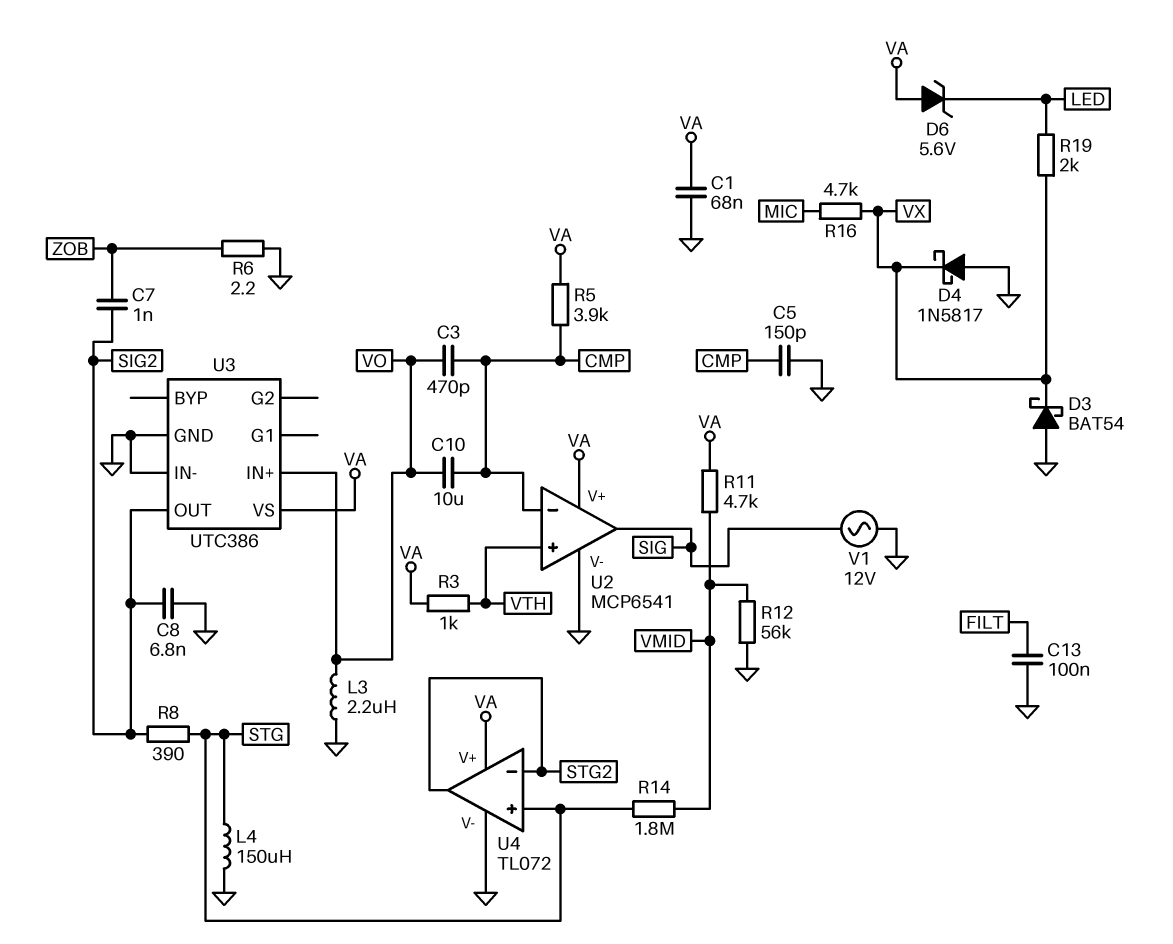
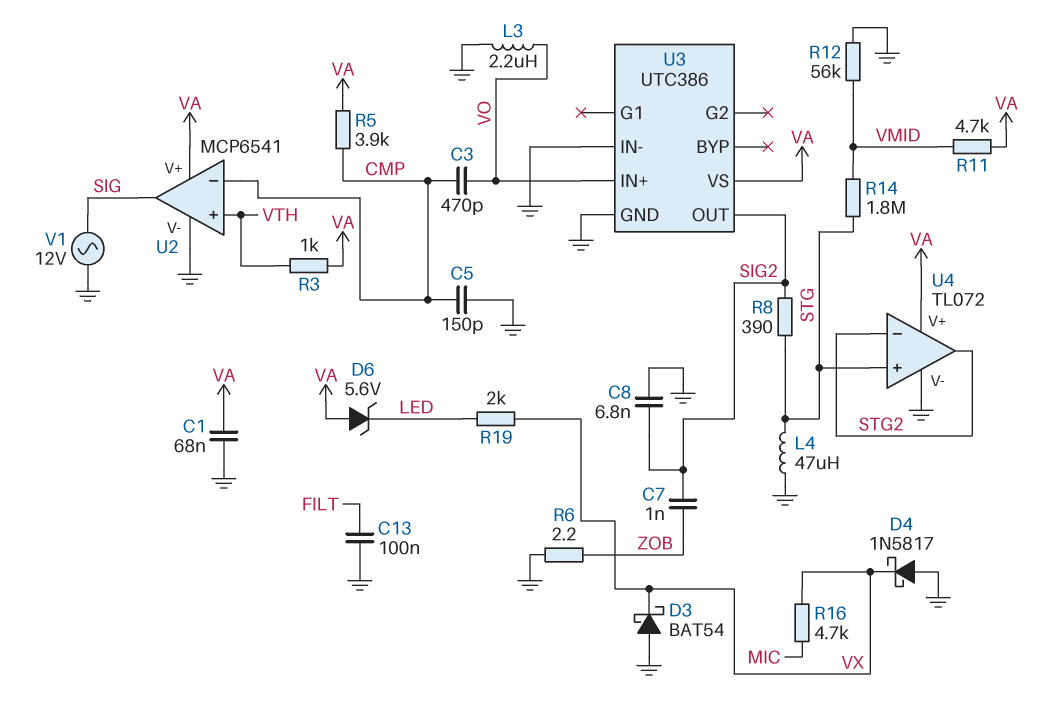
C10: 10uF (CMP, VO) -> none
L4: 150uH (GND, STG) -> 47uH (GND, STG)

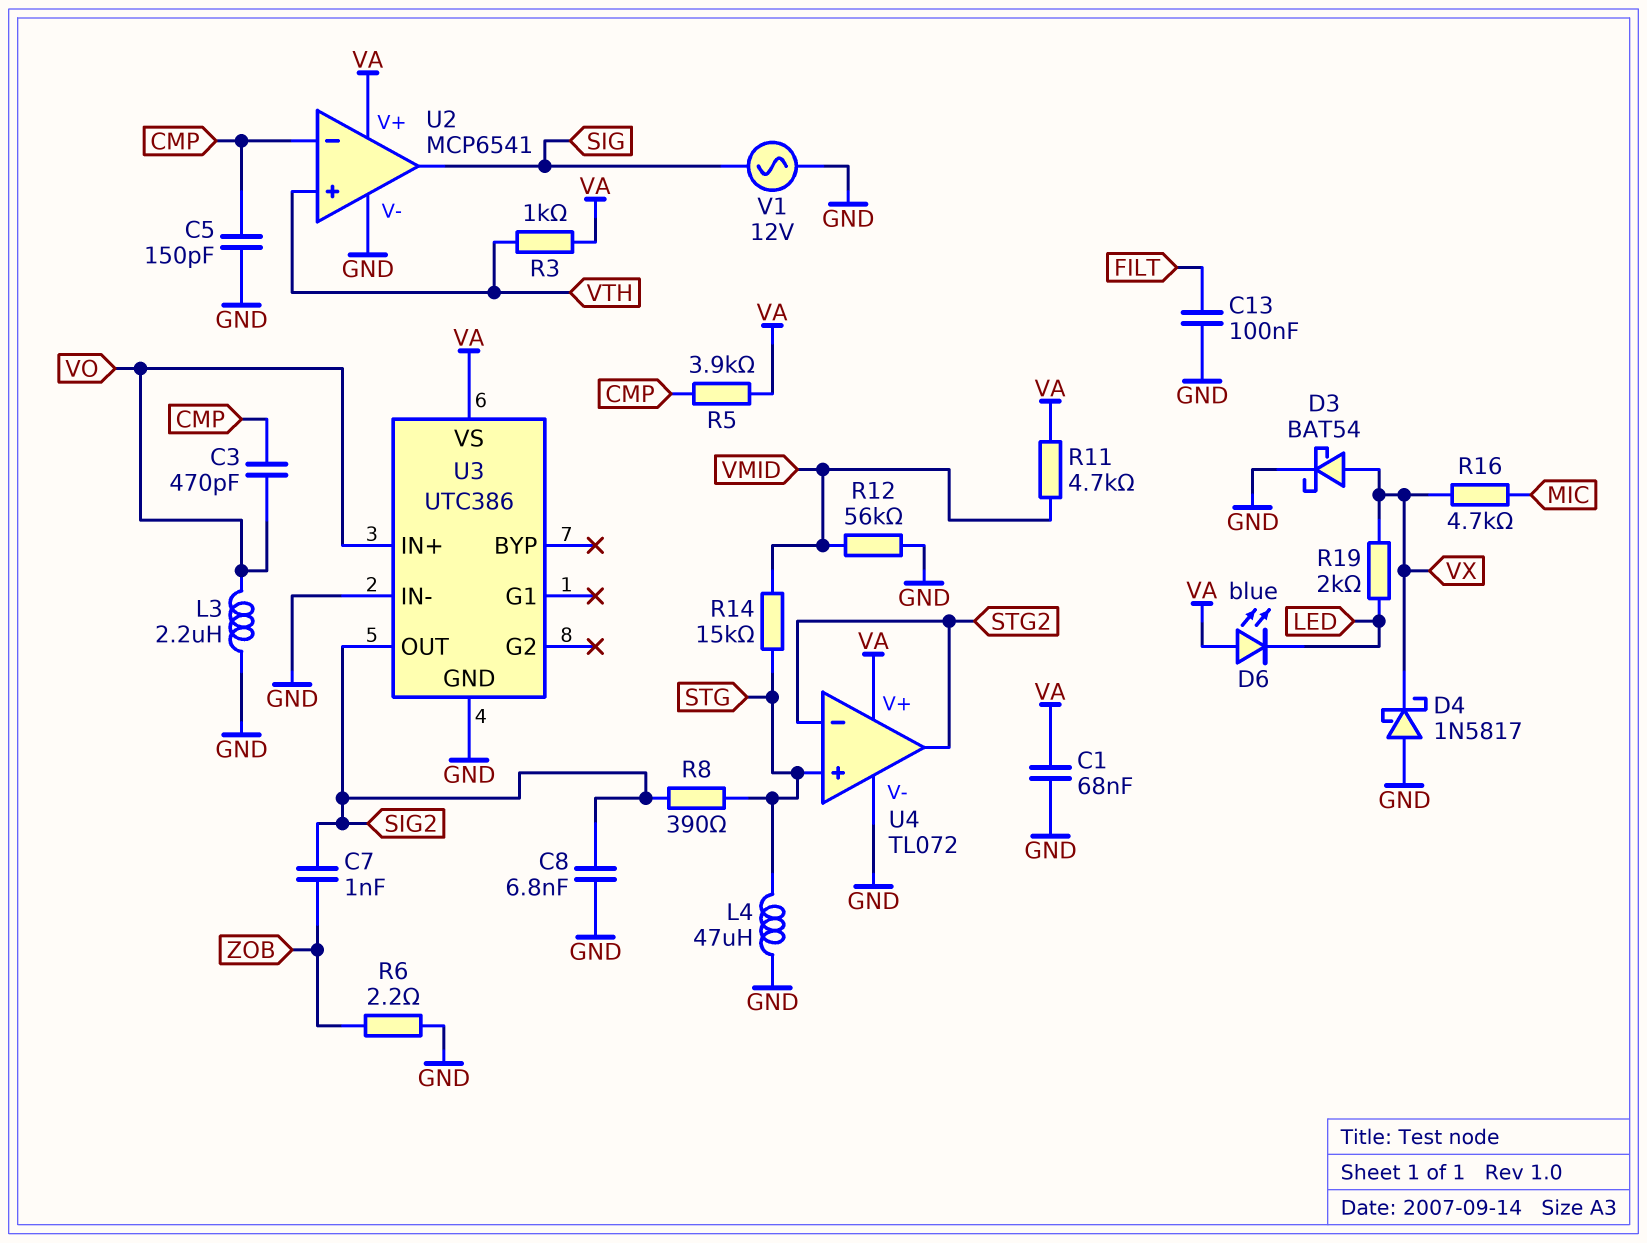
D3: schottky BAT54 (A GND, K VX) -> schottky BAT54 (A VX, K GND)
D6: zener 5.6V (A VA, K LED) -> LED blue (A VA, K LED)
R14: 1.8M (STG, VMID) -> 15k (STG, VMID)

